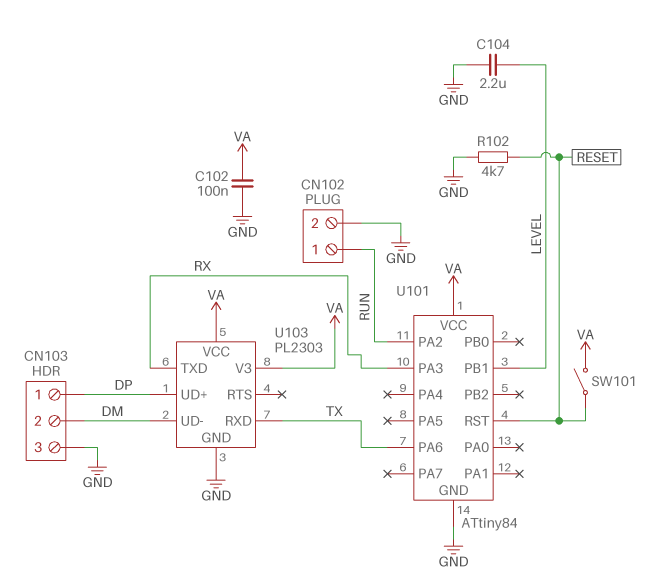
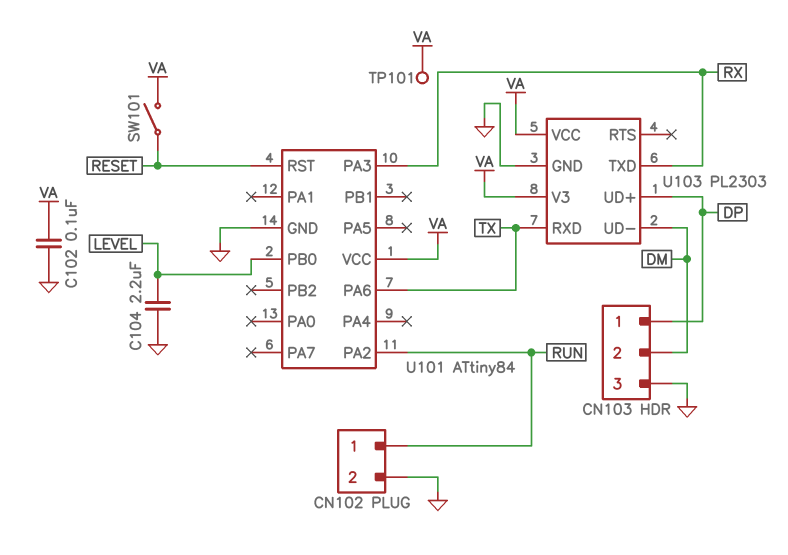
R102: 4.7k (GND, RESET) -> none
TP101: none -> test point (VA)
U101 pin PB0: none -> LEVEL
U101 pin PB1: LEVEL -> none

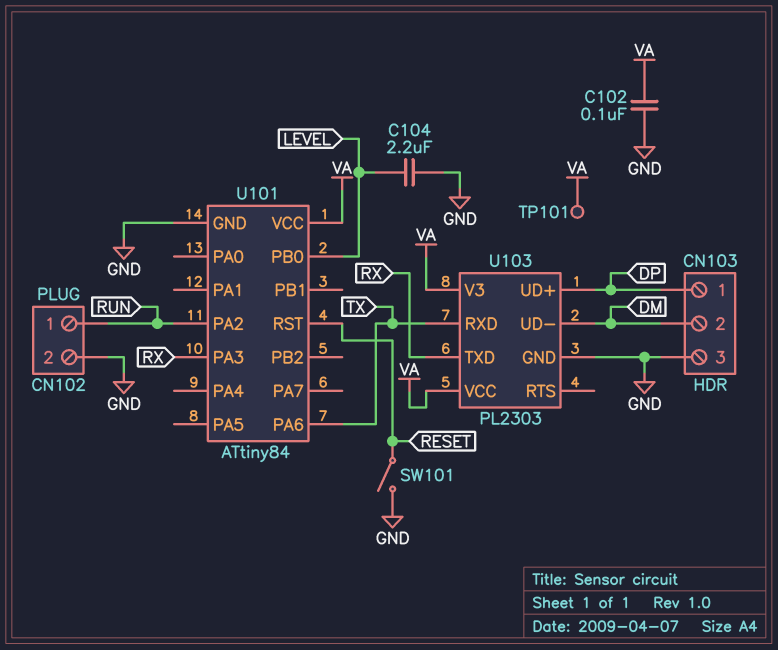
SW101: switch (RESET, VA) -> switch (GND, RESET)

